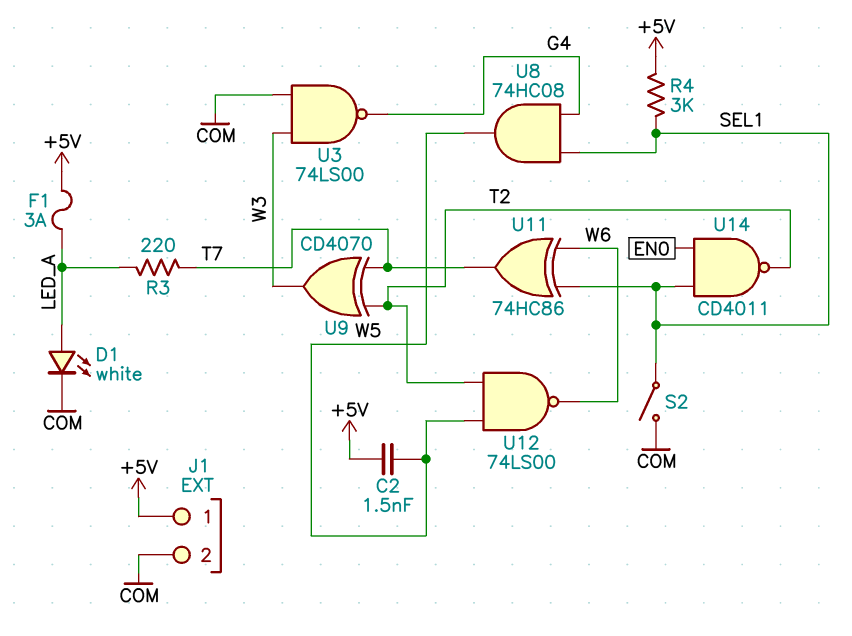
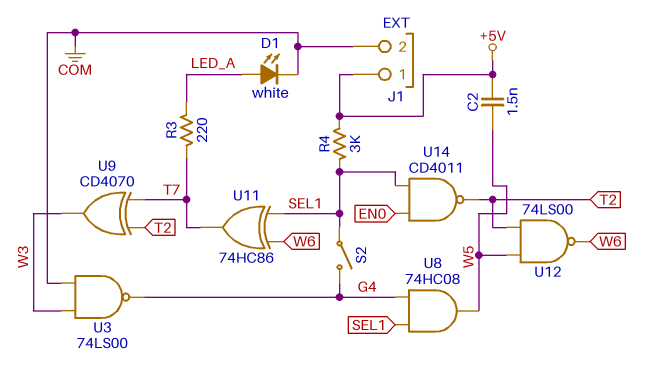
F1: 3A (+5V, LED_A) -> none
S2: switch (COM, SEL1) -> switch (G4, SEL1)

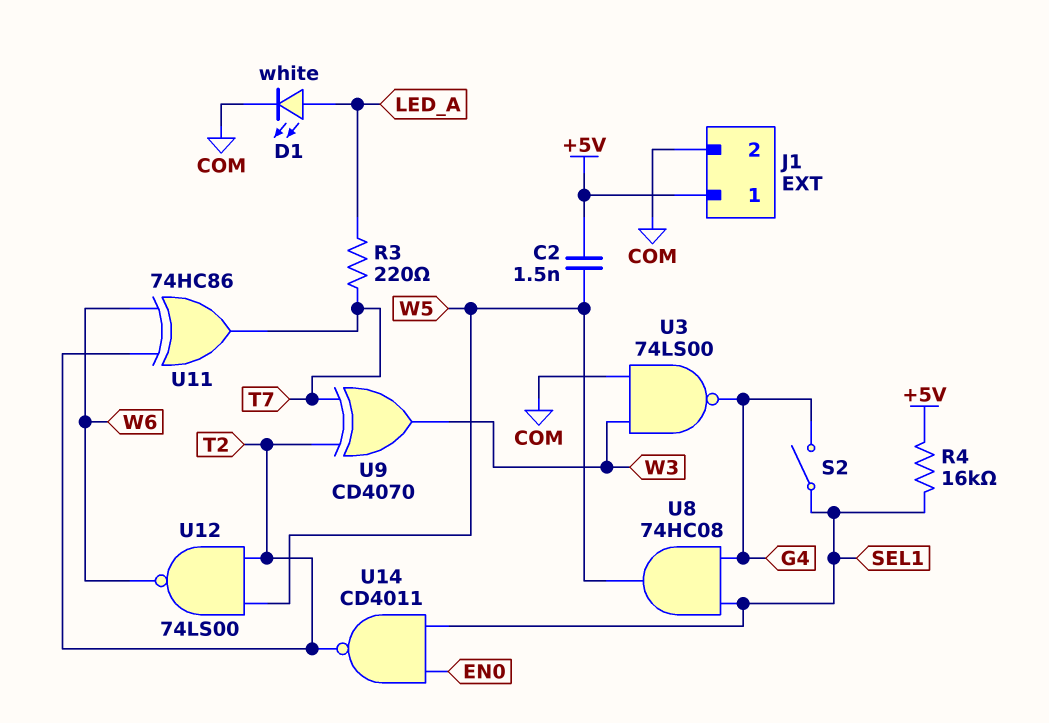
R4: 3k (+5V, SEL1) -> 16k (+5V, SEL1)
U11: XOR 74HC86 (in SEL1, in W6, out T7) -> XOR 74HC86 (in T2, in W6, out T7)

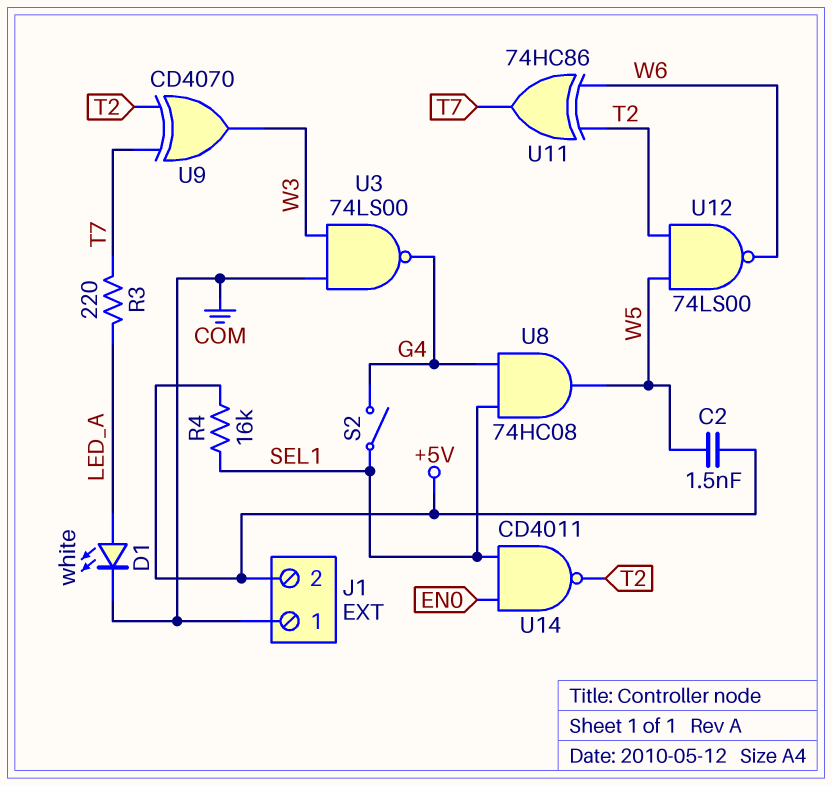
J1 pin 1: +5V -> COM
J1 pin 2: COM -> +5V

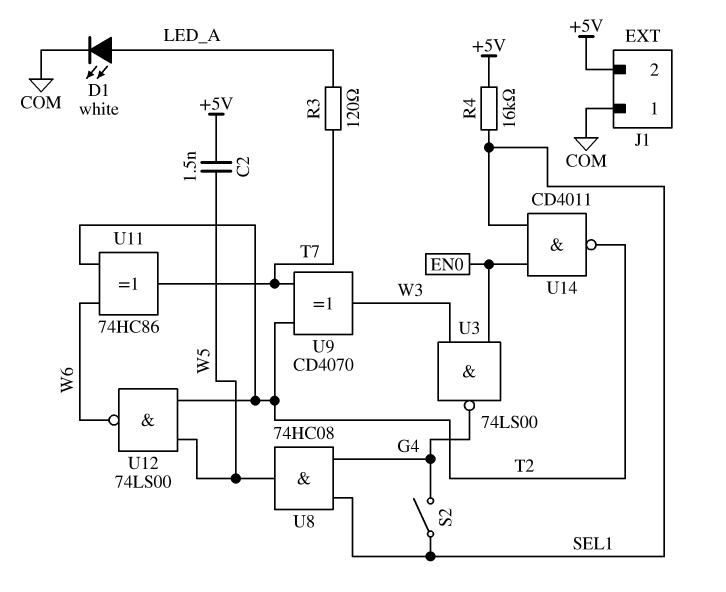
R3: 220 (LED_A, T7) -> 120 (LED_A, T7)
U3: NAND 74LS00 (in COM, in W3, out G4) -> NAND 74LS00 (in EN0, in W3, out G4)

